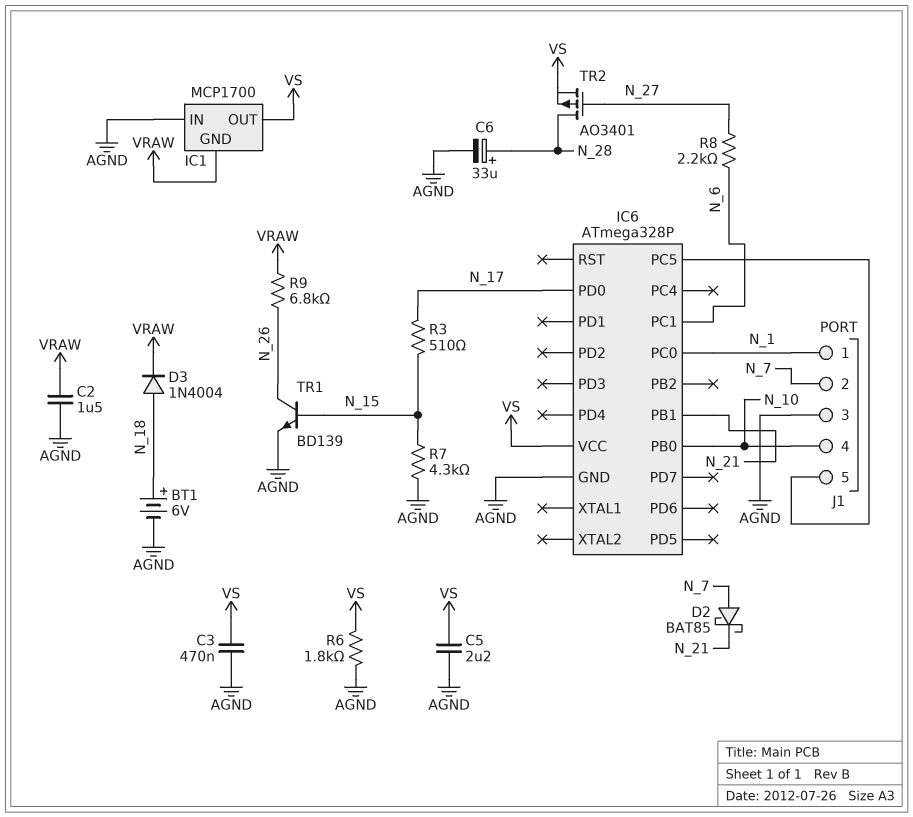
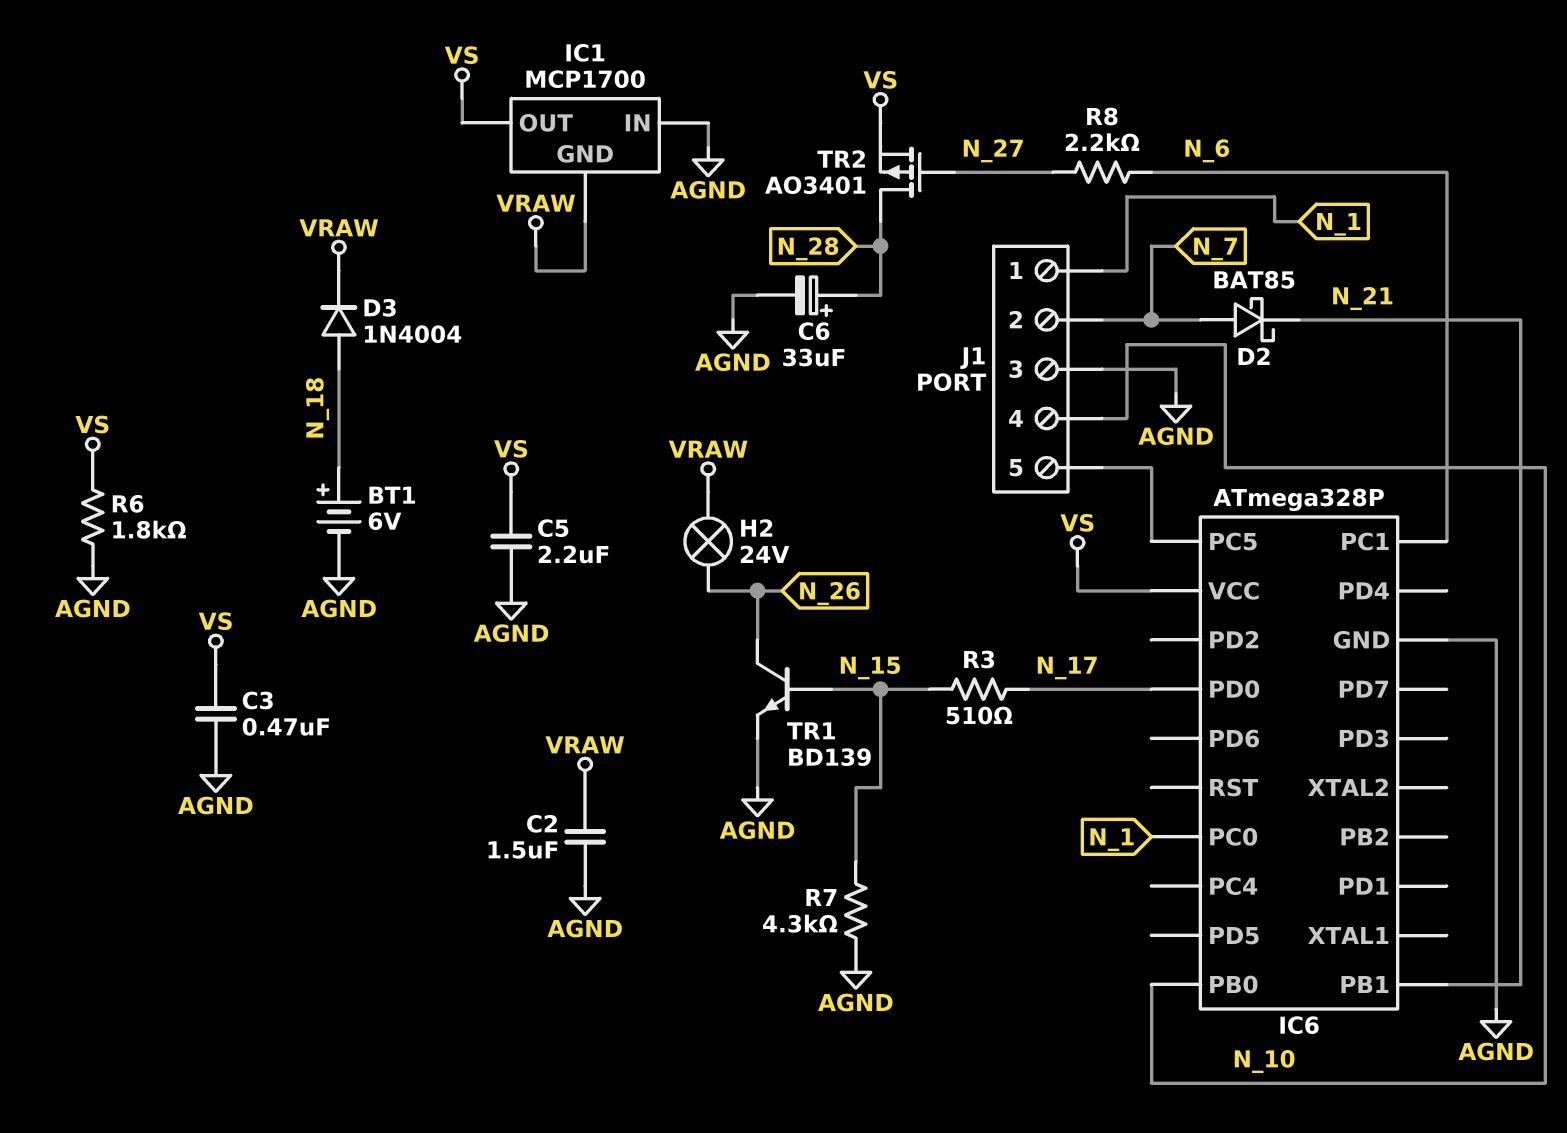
H2: none -> lamp 24V (N_26, VRAW)
R9: 6.8k (N_26, VRAW) -> none

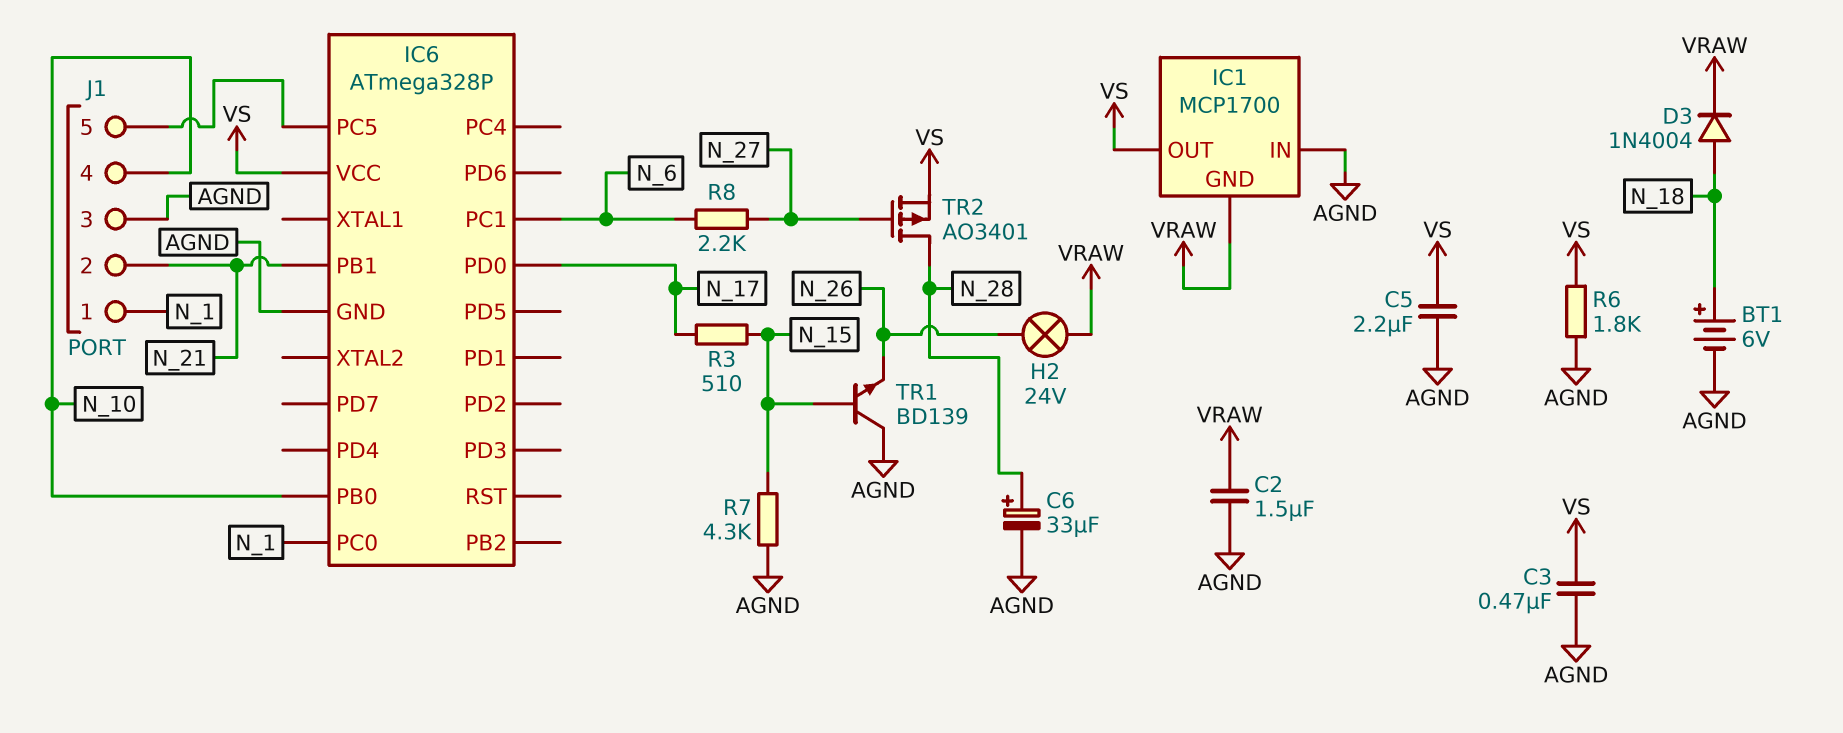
D2: schottky BAT85 (A N_7, K N_21) -> none
J1 pin 2: N_7 -> N_21
TR1: NPN BD139 (B N_15, C N_26, E AGND) -> NPN BD139 (B N_15, C AGND, E N_26)

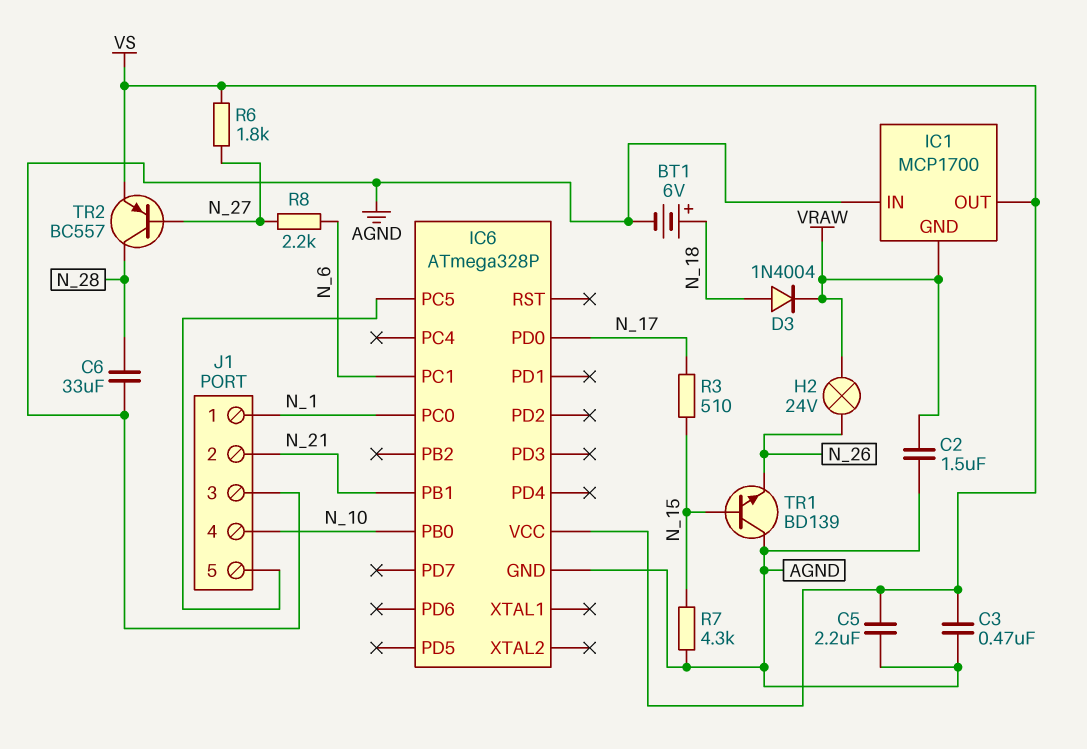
C6: 33uF (plus N_28, minus AGND) -> 33uF (AGND, N_28)
R6: 1.8k (AGND, VS) -> 1.8k (N_27, VS)
TR2: PMOS AO3401 (G N_27, D N_28, S VS) -> PNP BC557 (B N_27, C N_28, E VS)

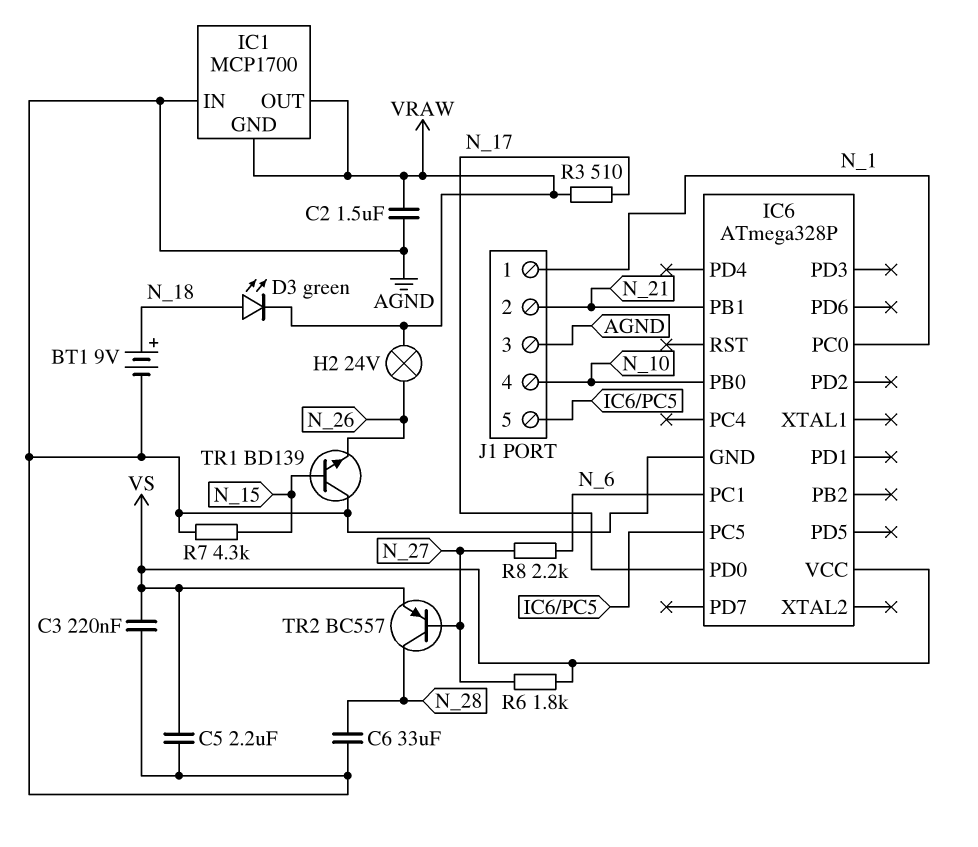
BT1: 6V (plus N_18, minus AGND) -> 9V (plus N_18, minus AGND)
C3: 470nF (AGND, VS) -> 220nF (AGND, VS)
D3: diode 1N4004 (A N_18, K VRAW) -> LED green (A N_18, K VRAW)
IC1 pin OUT: VS -> VRAW
R3: 510 (N_15, N_17) -> 510 (N_17, VRAW)

